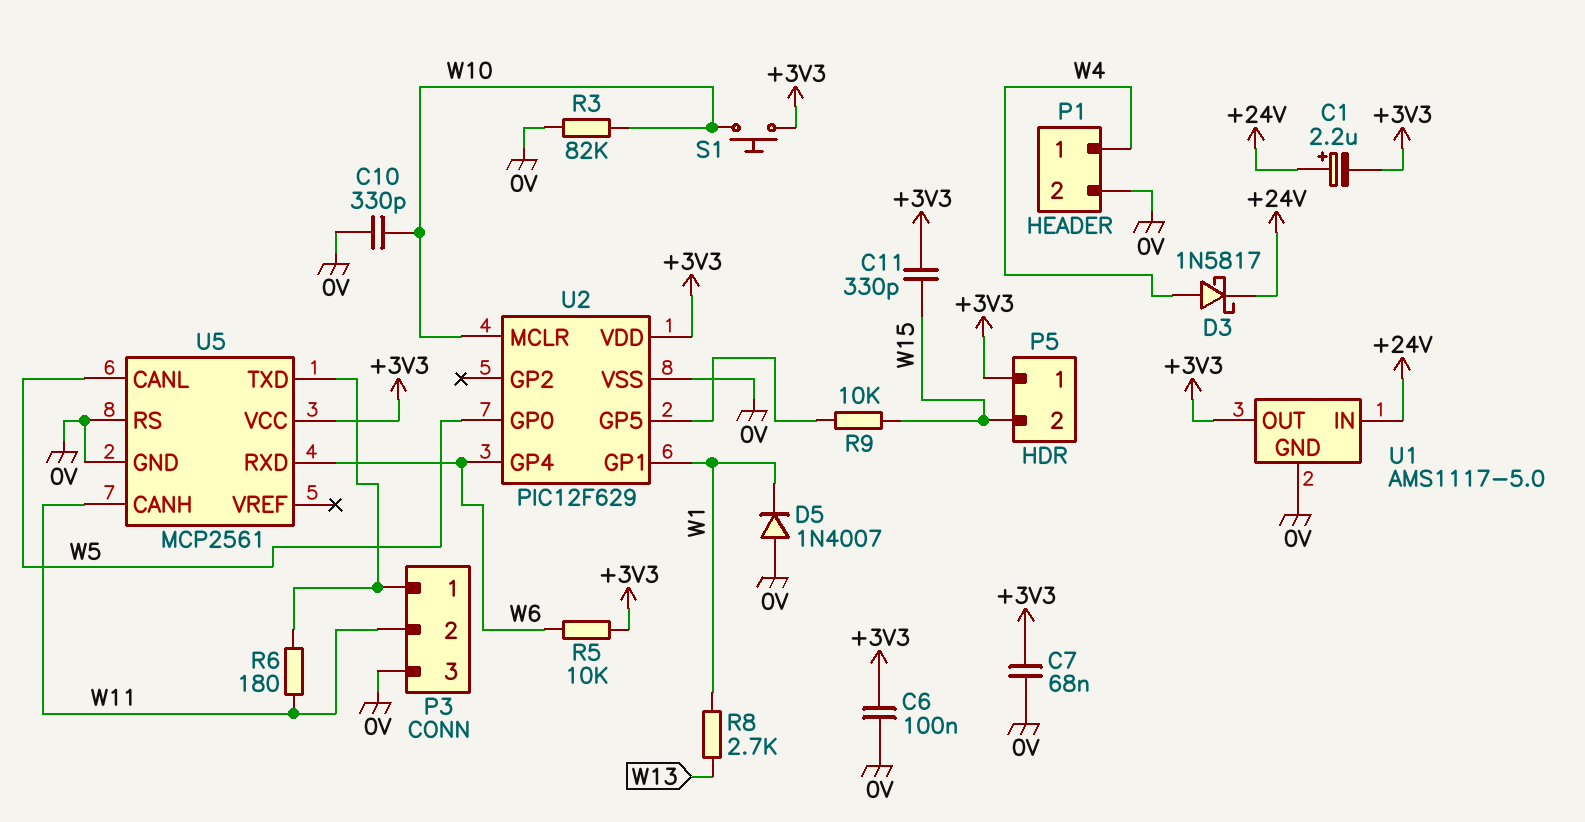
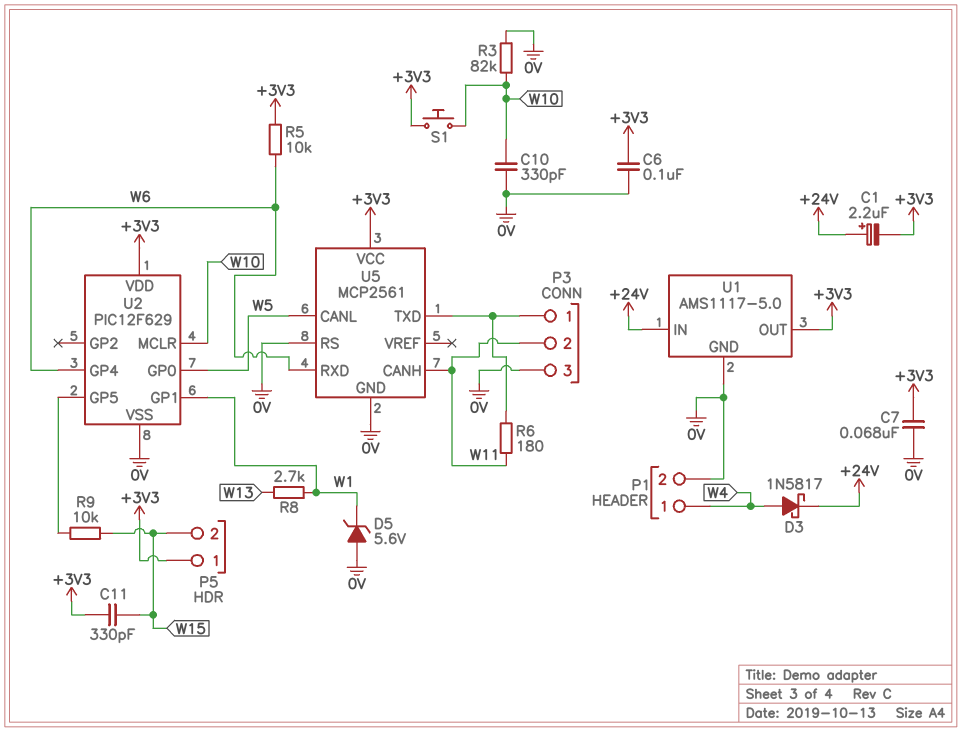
D5: diode 1N4007 (A 0V, K W1) -> zener 5.6V (A 0V, K W1)

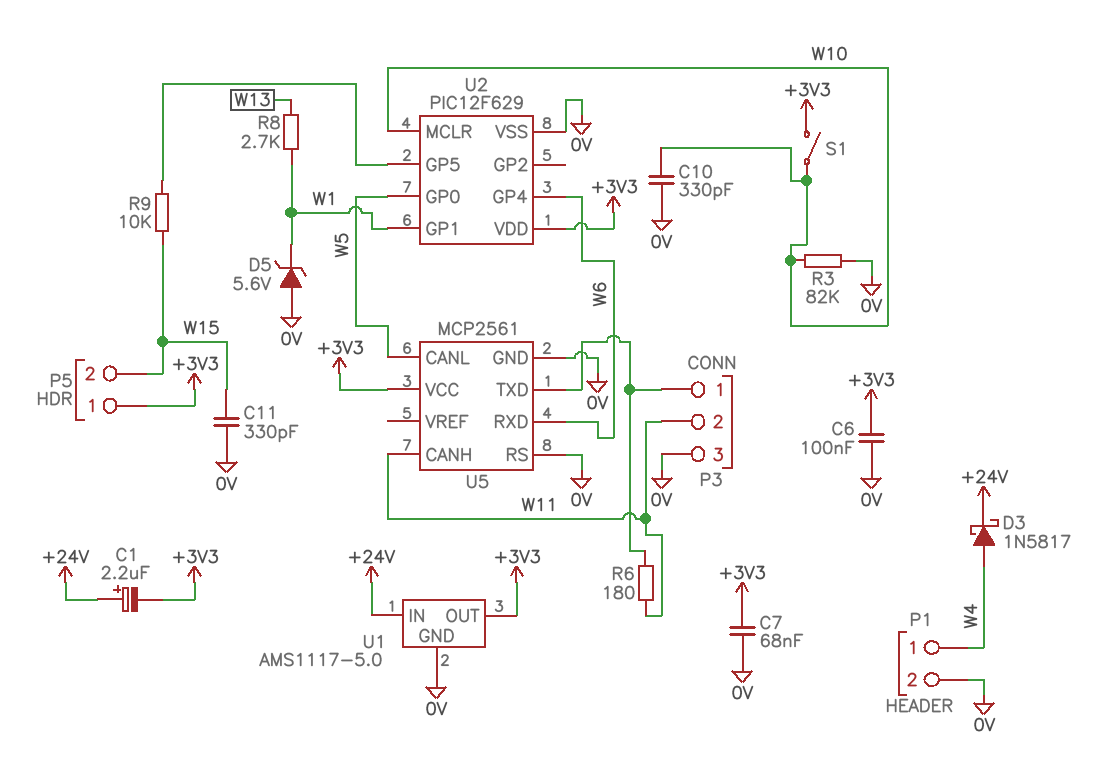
C11: 330pF (+3V3, W15) -> 330pF (0V, W15)
R5: 10k (+3V3, W6) -> none
S1: button (+3V3, W10) -> switch (+3V3, W10)

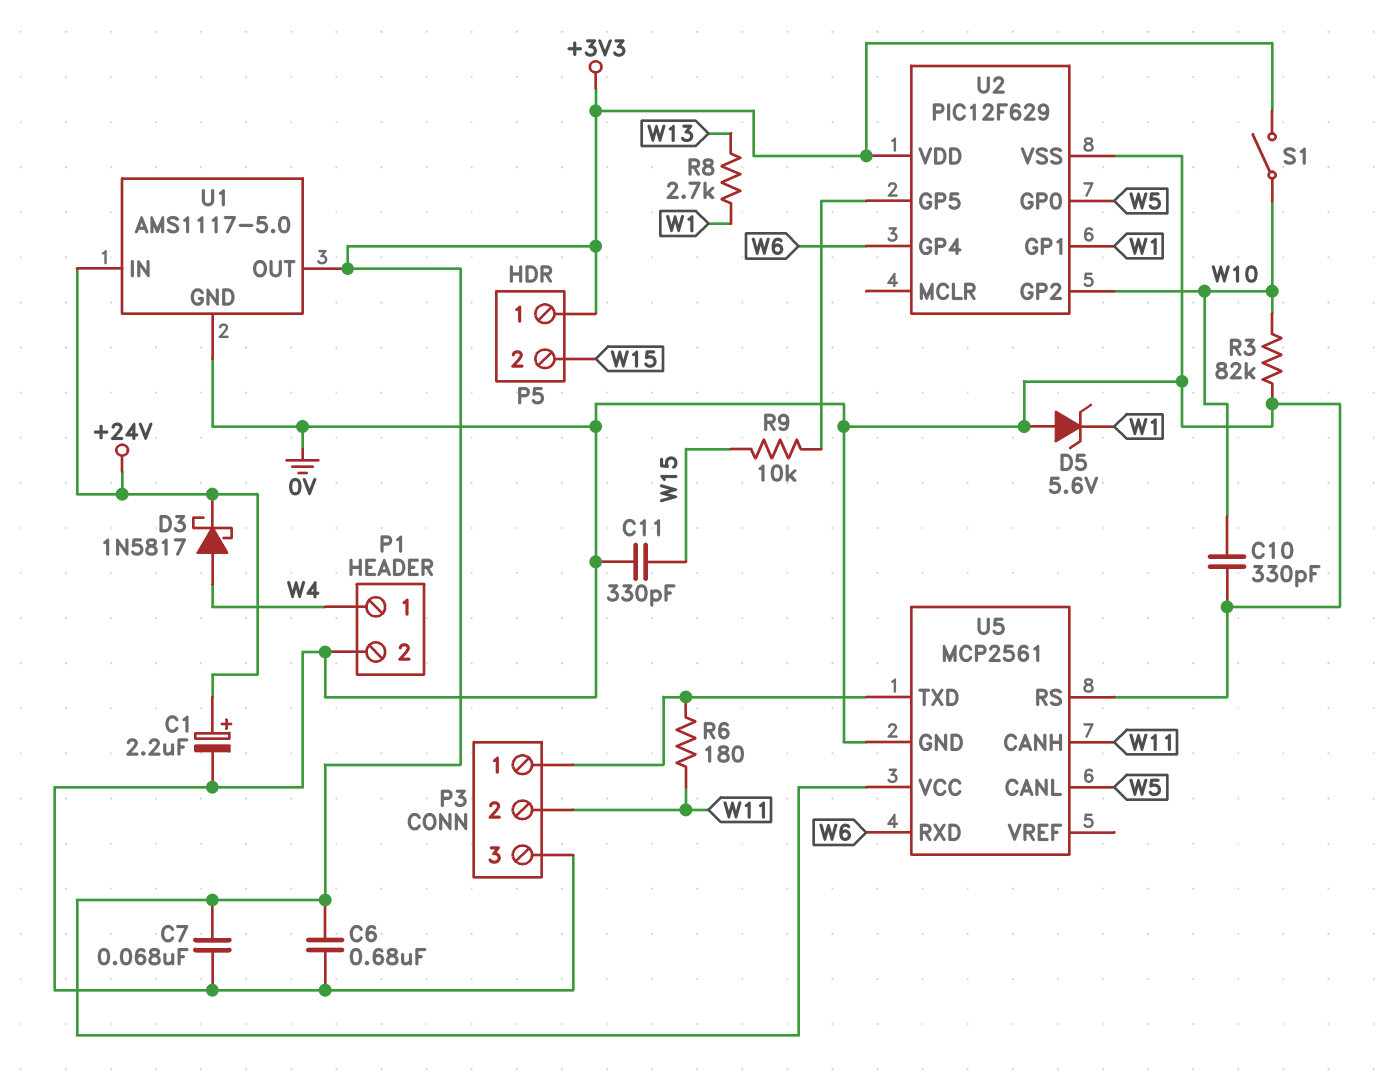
C1: 2.2uF (plus +24V, minus +3V3) -> 2.2uF (plus +24V, minus 0V)
C6: 100nF (+3V3, 0V) -> 680nF (+3V3, 0V)
U2 pin GP2: none -> W10
U2 pin MCLR: W10 -> none

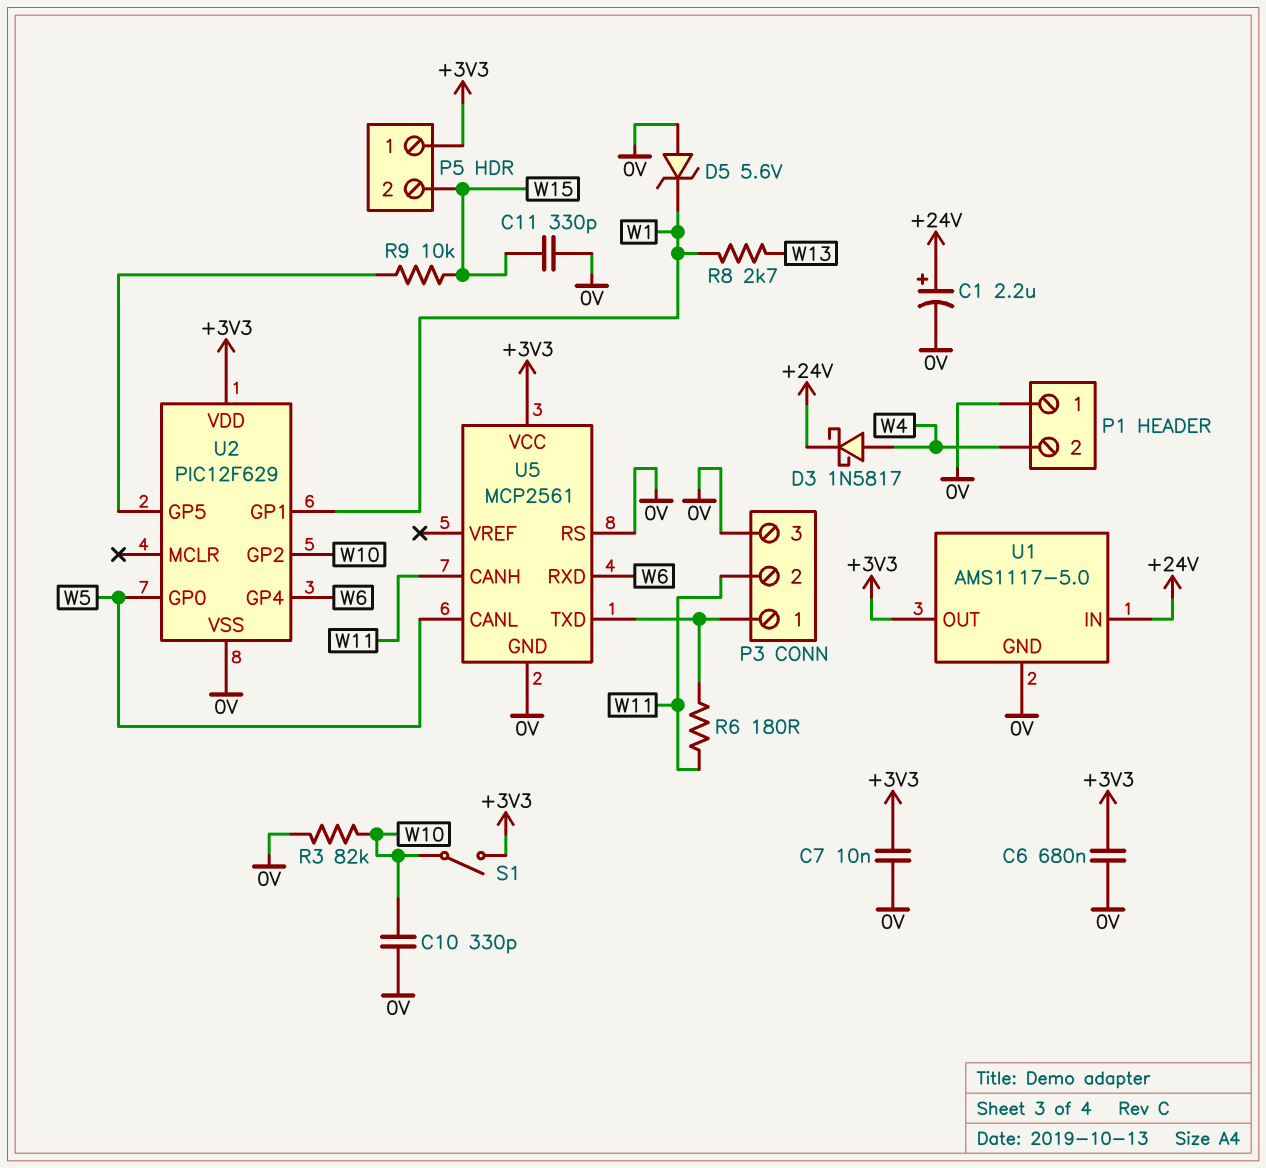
C7: 68nF (+3V3, 0V) -> 10nF (+3V3, 0V)
P1 pin 1: W4 -> 0V
P1 pin 2: 0V -> W4

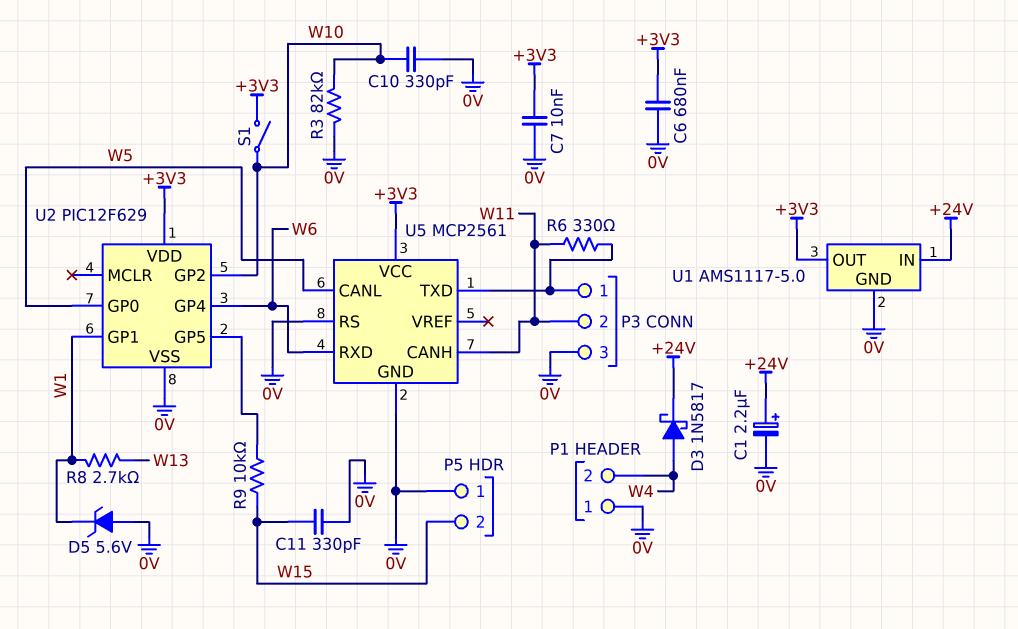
P5 pin 1: +3V3 -> 0V
R6: 180 (P3/1, W11) -> 330 (P3/1, W11)

